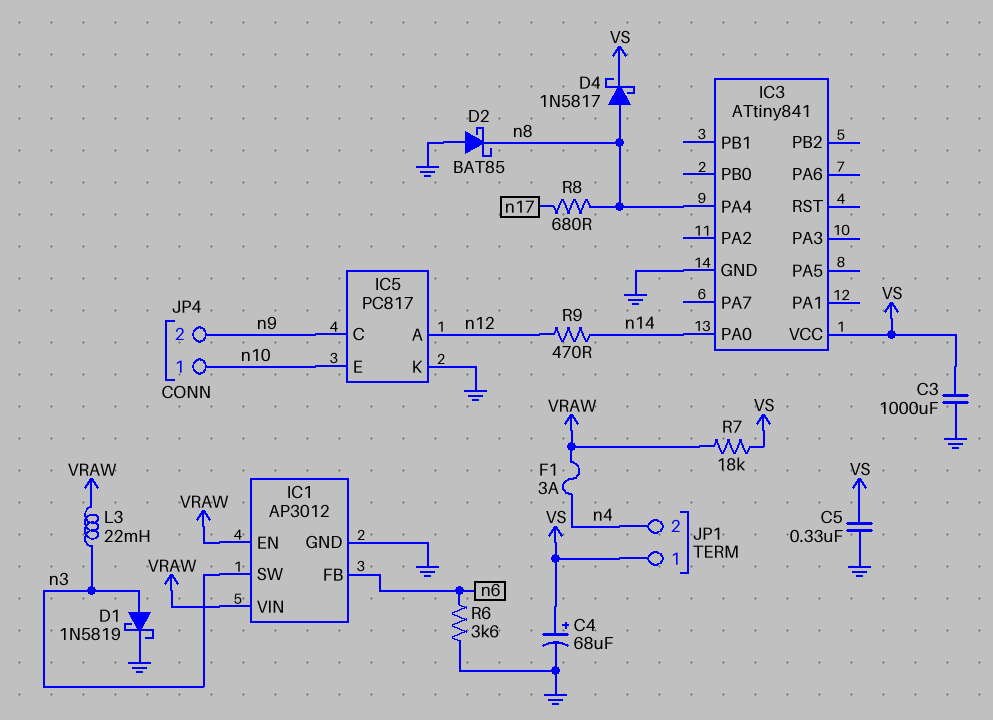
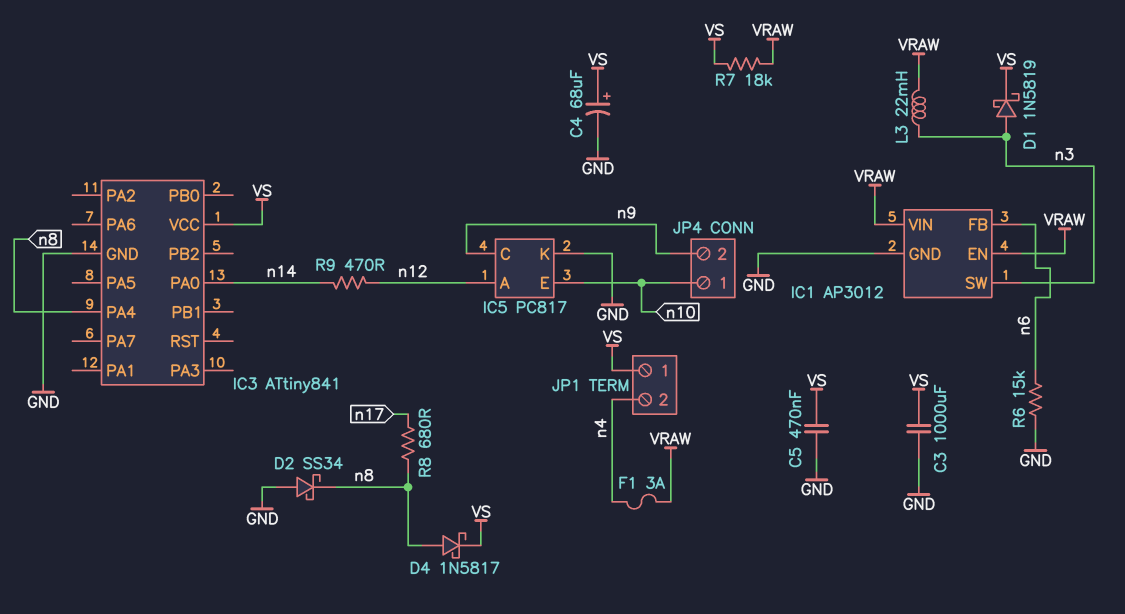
C5: 330nF (GND, VS) -> 470nF (GND, VS)
D1: schottky 1N5819 (A n3, K GND) -> schottky 1N5819 (A n3, K VS)
D2: schottky BAT85 (A GND, K n8) -> schottky SS34 (A GND, K n8)
R6: 3.6k (GND, n6) -> 15k (GND, n6)

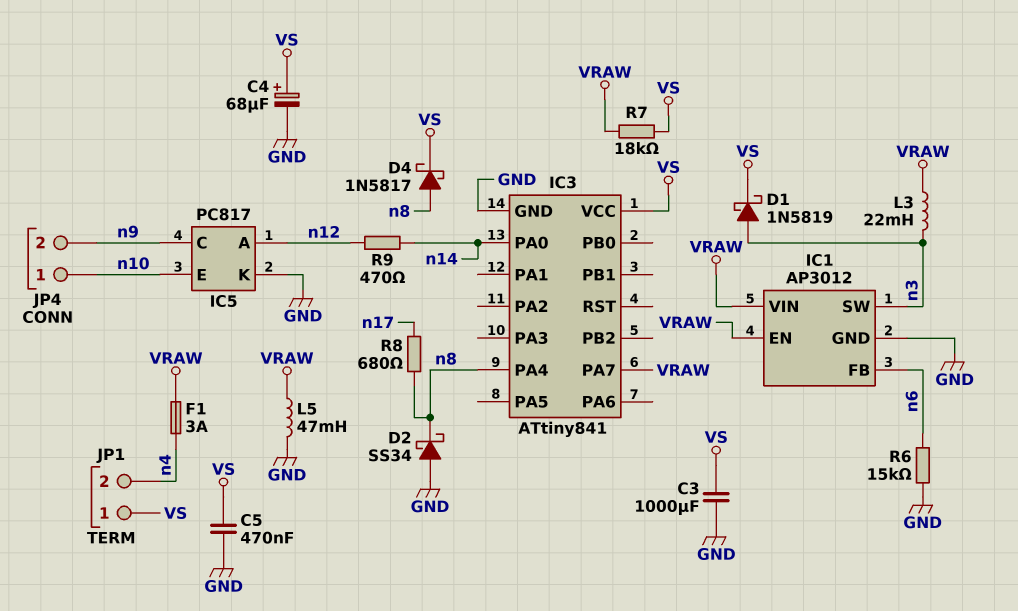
IC3 pin PA7: none -> VRAW
L5: none -> 47mH (GND, VRAW)

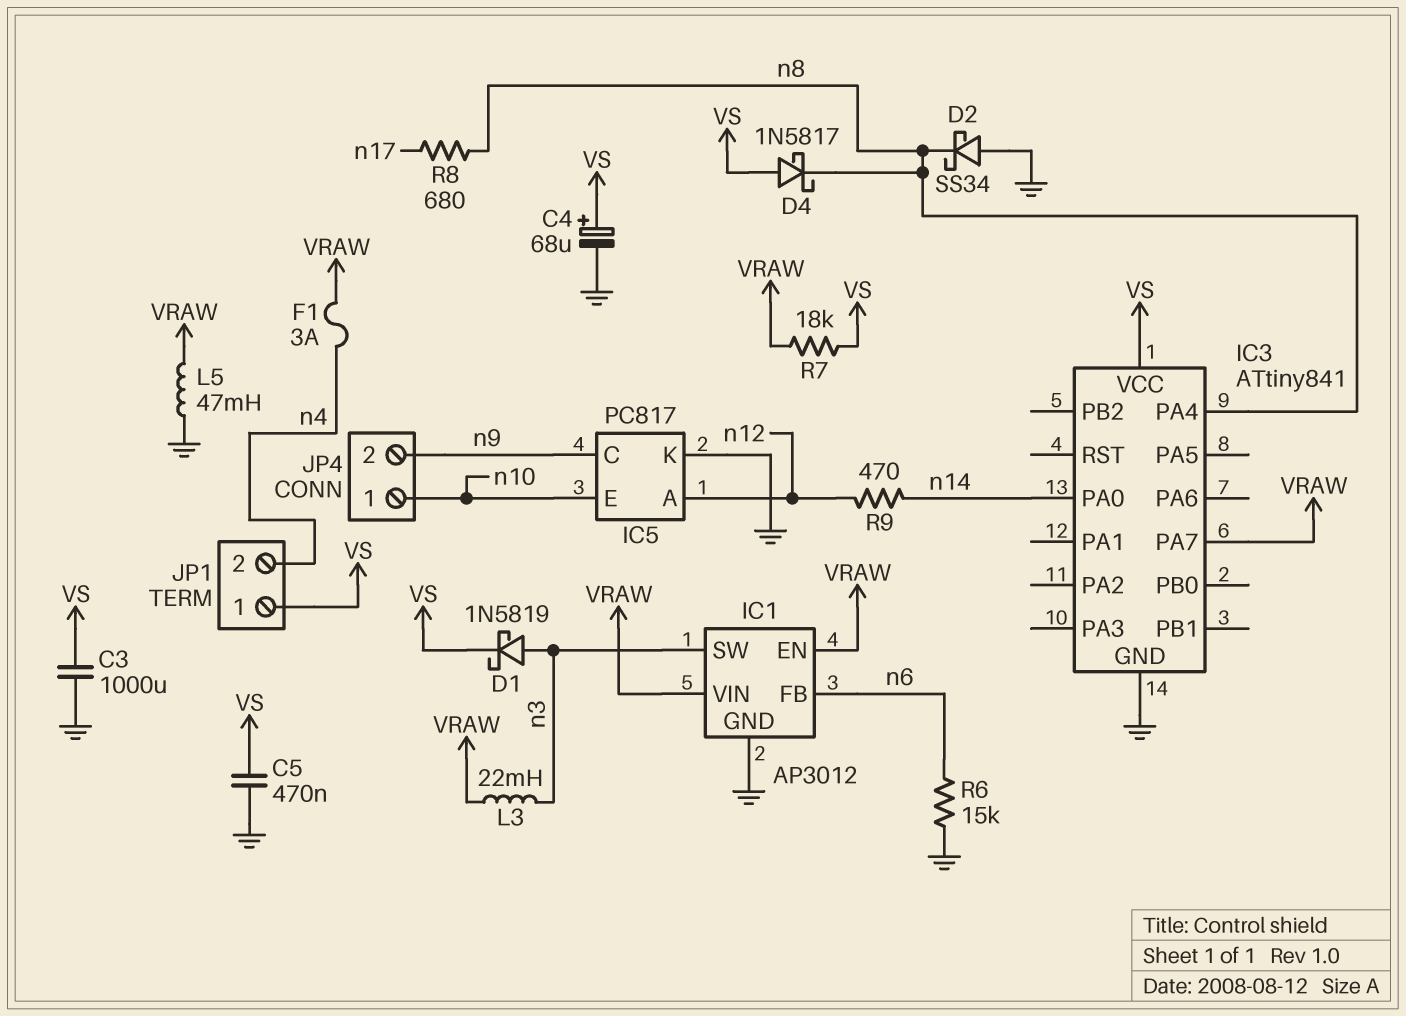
D4: schottky 1N5817 (A n8, K VS) -> schottky 1N5817 (A VS, K n8)

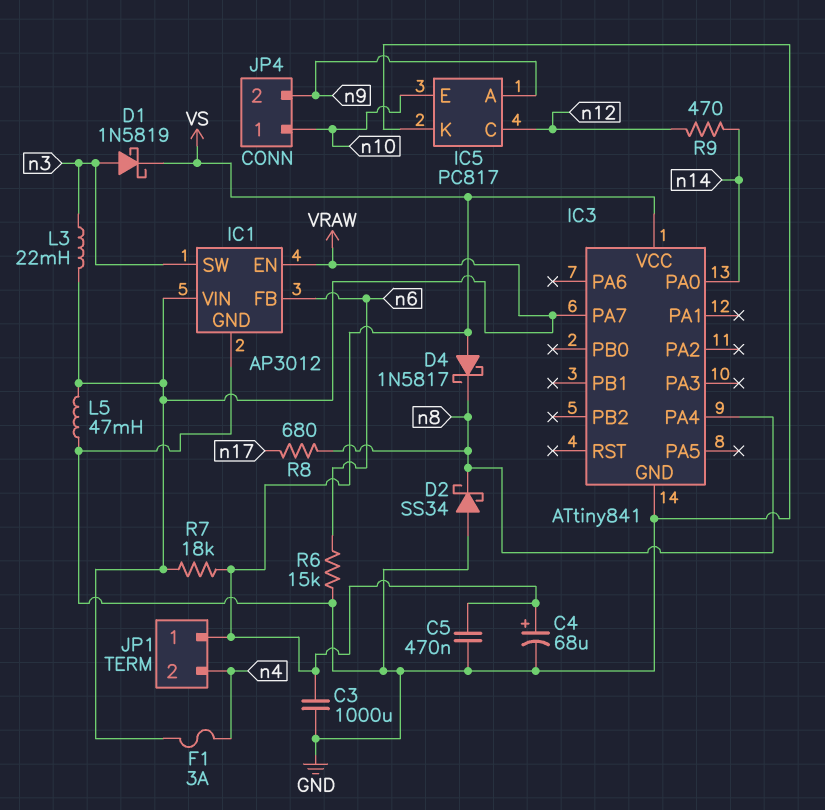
IC5 pin A: n12 -> n9
IC5 pin C: n9 -> n12

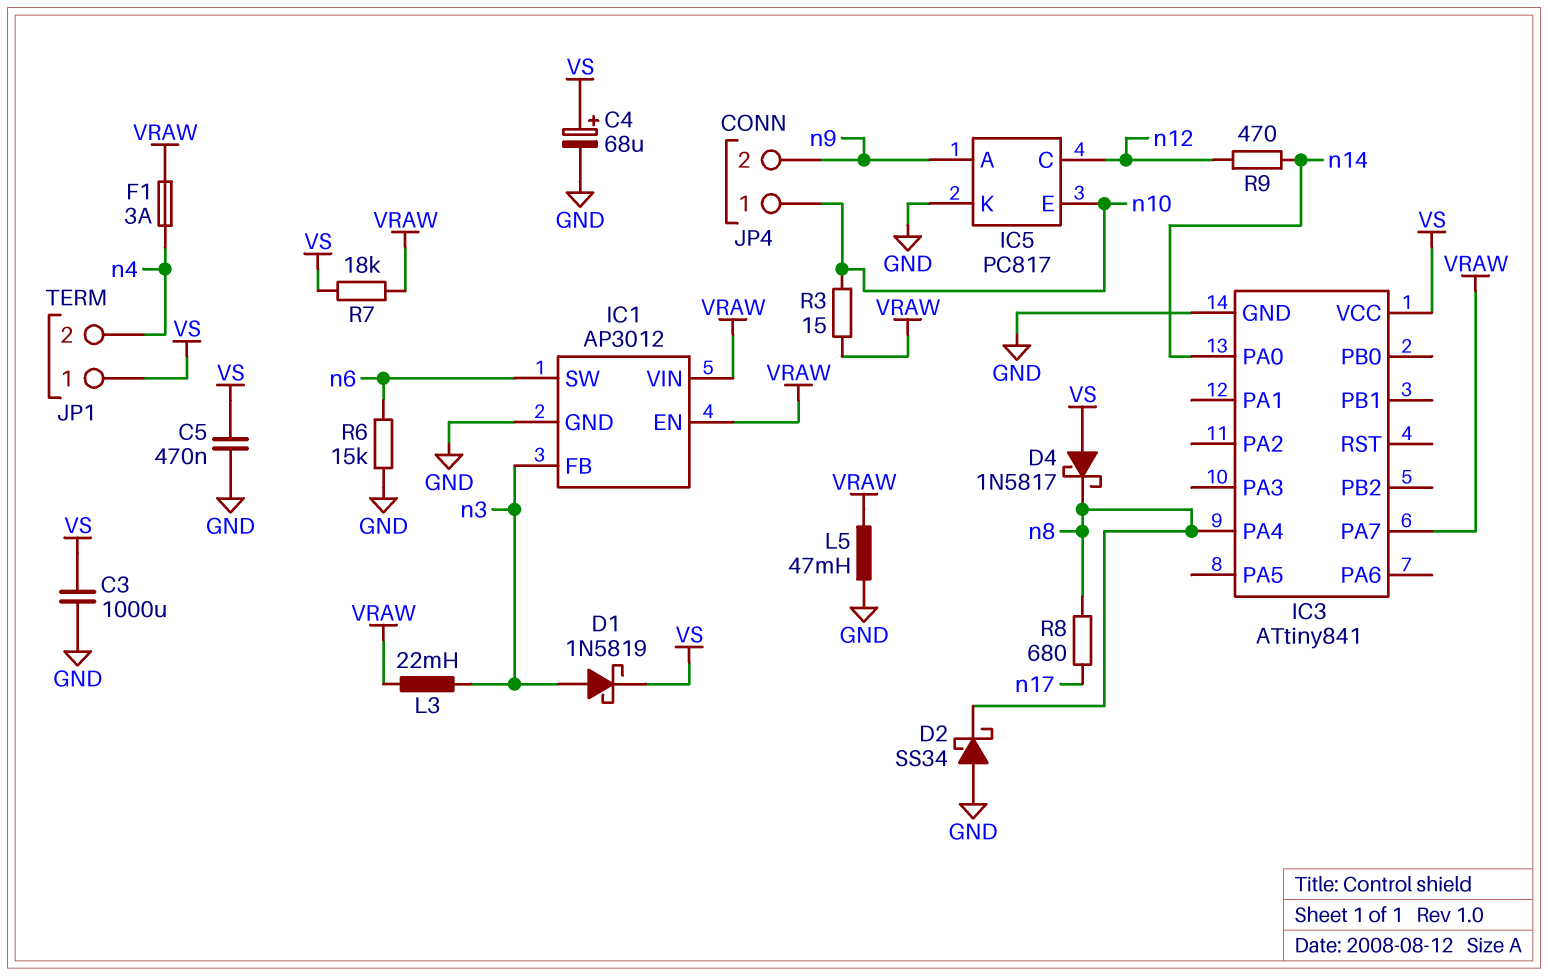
IC1 pin FB: n6 -> n3
IC1 pin SW: n3 -> n6
R3: none -> 15 (VRAW, n10)

